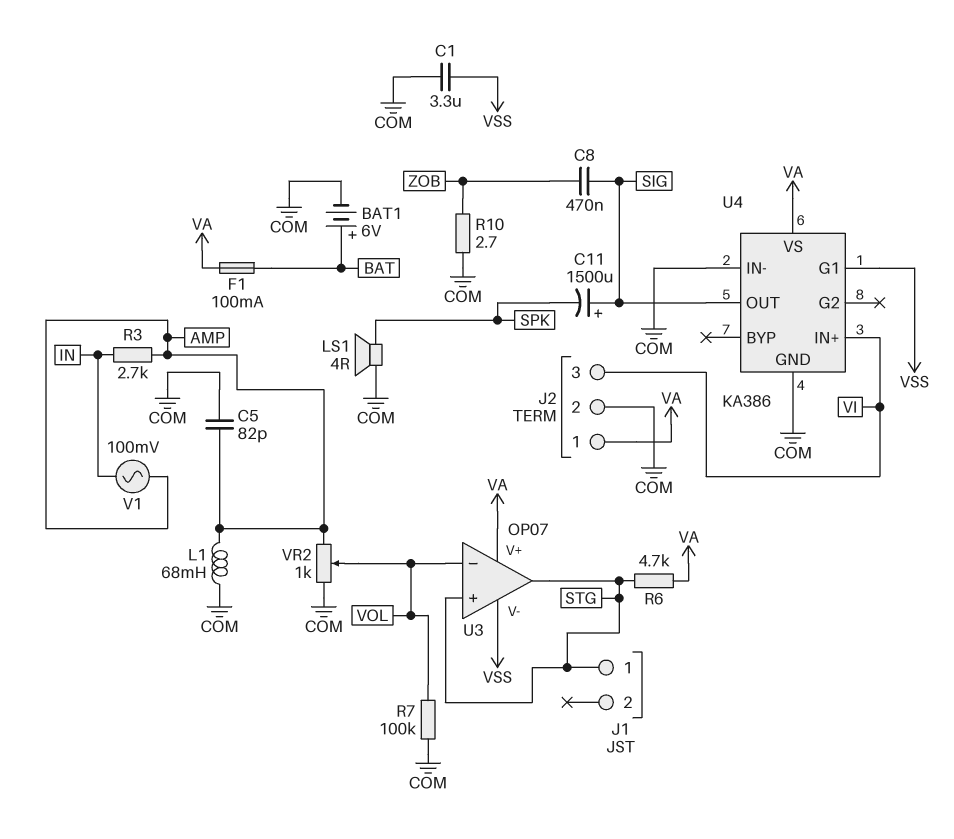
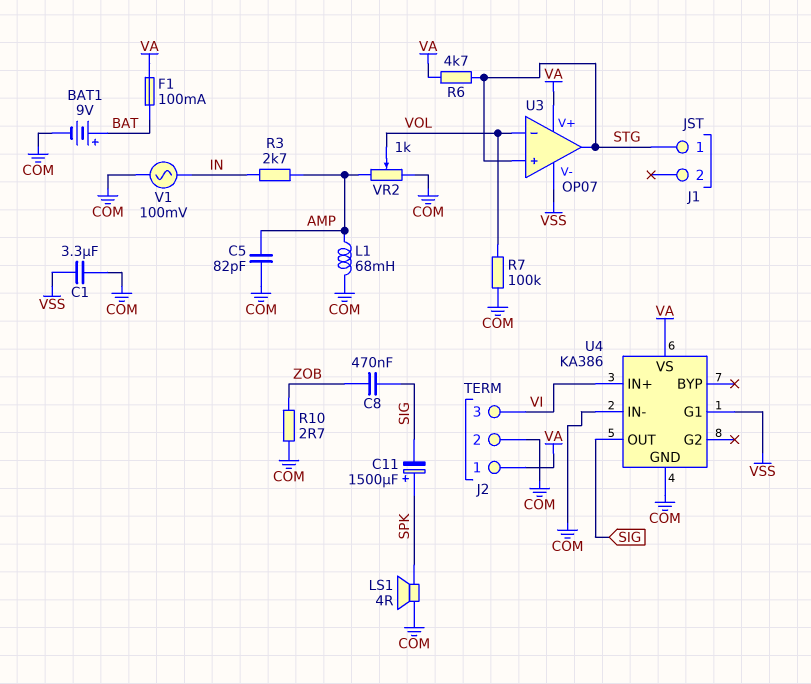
BAT1: 6V (plus BAT, minus COM) -> 9V (plus BAT, minus COM)
C11: 1500uF (plus SIG, minus SPK) -> 1500uF (plus SPK, minus SIG)
V1: AC 100mV (AMP, IN) -> AC 100mV (COM, IN)

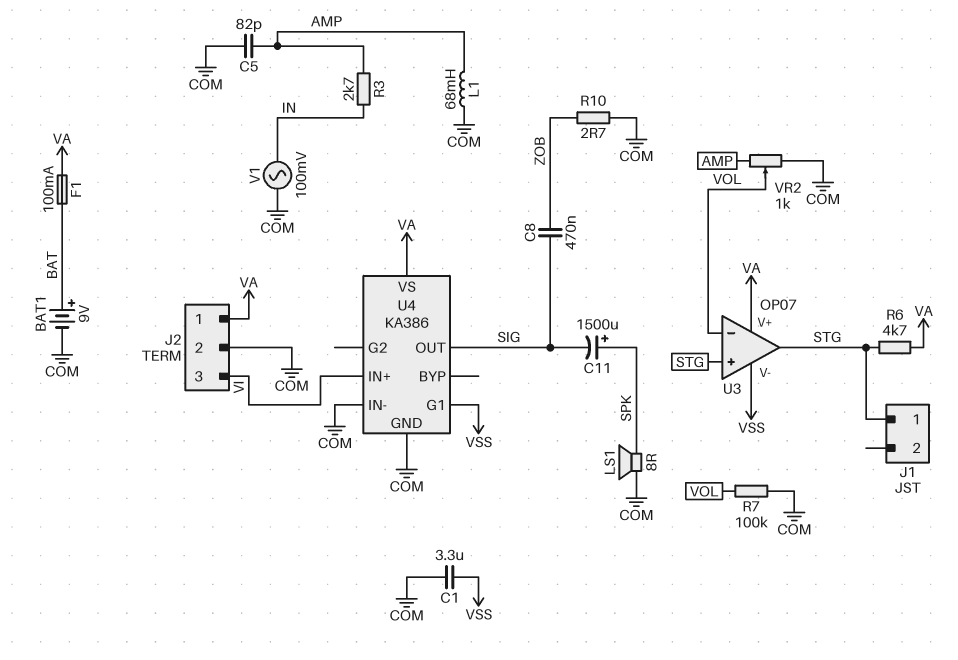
LS1: speaker 4R (COM, SPK) -> speaker 8R (COM, SPK)

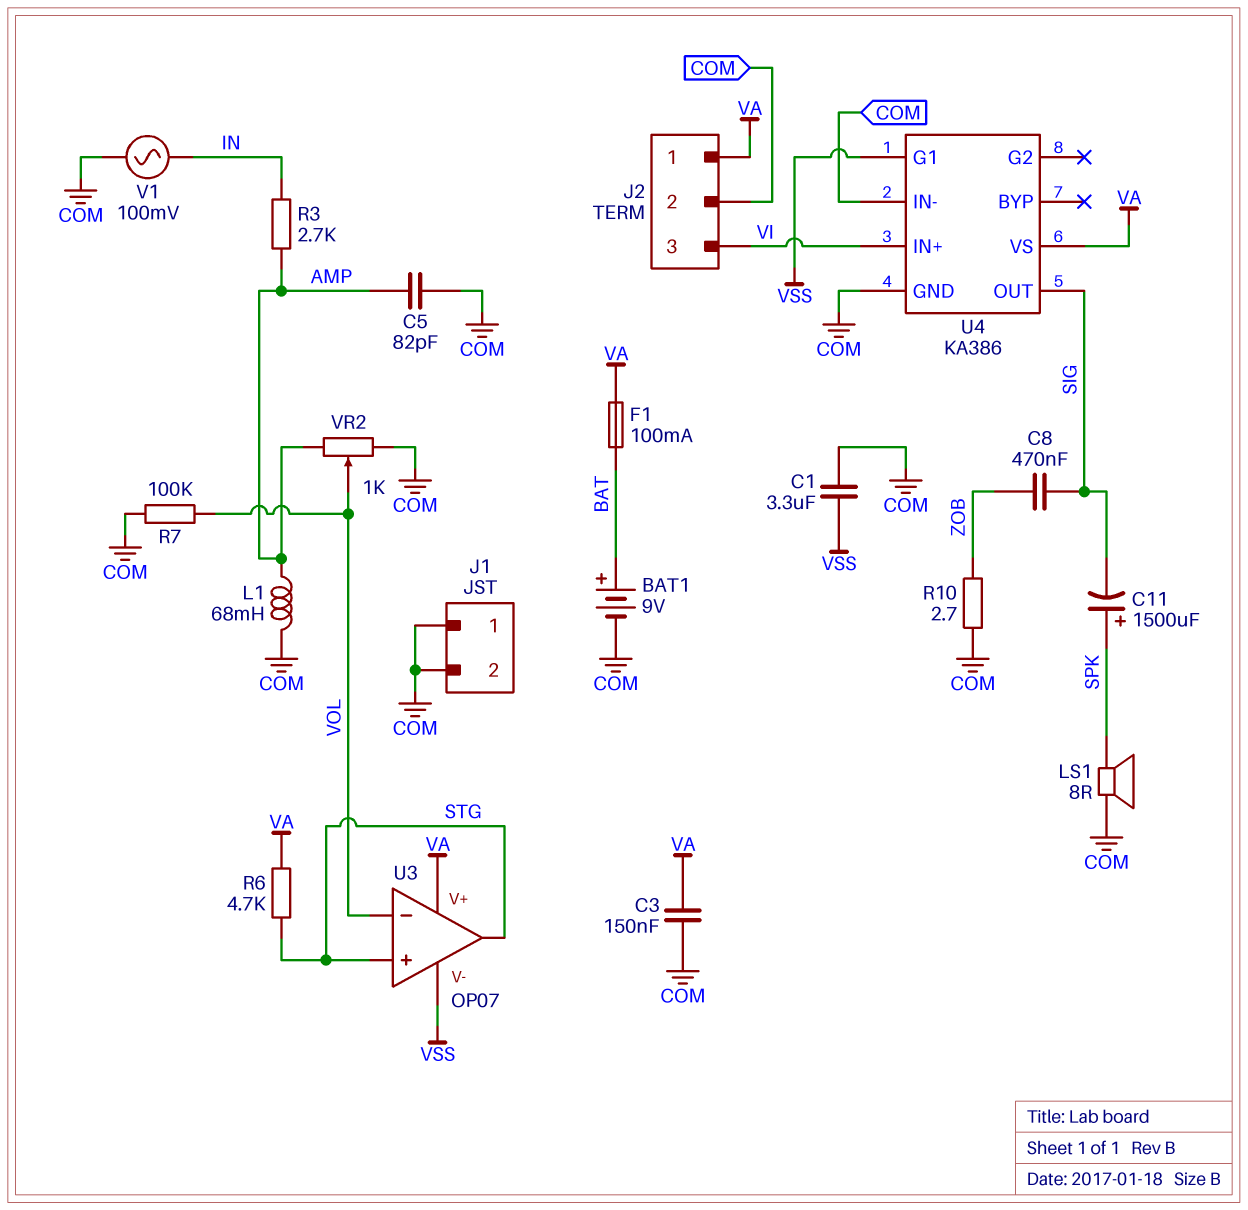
C3: none -> 150nF (COM, VA)
J1 pin 1: STG -> COM
J1 pin 2: none -> COM

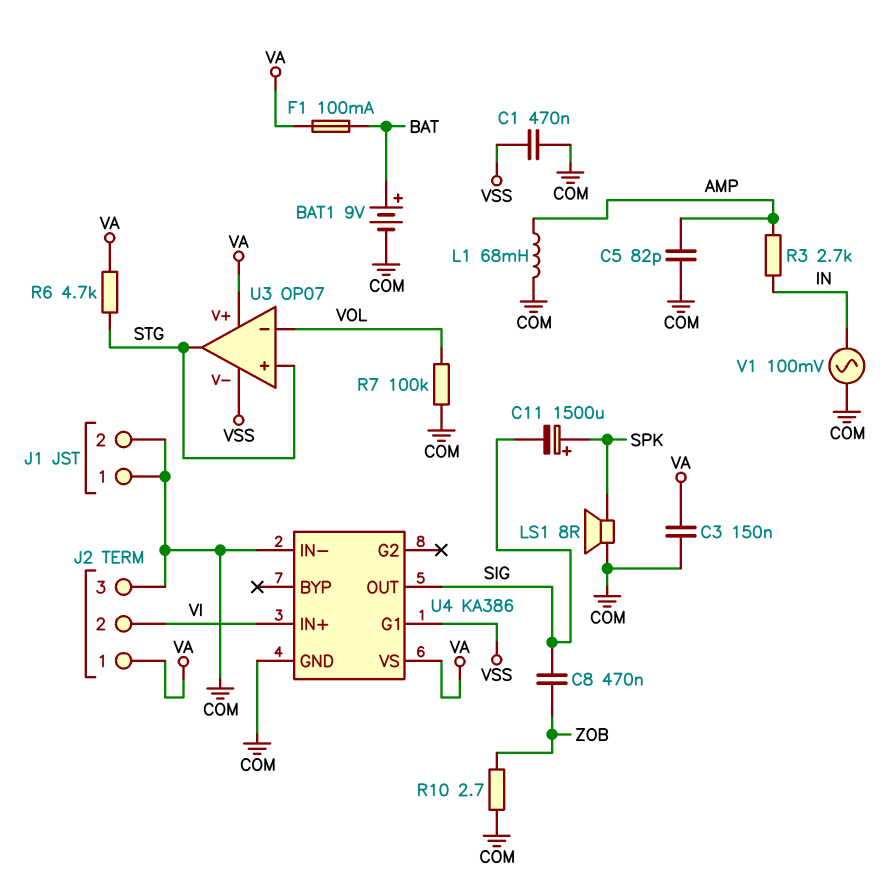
C1: 3.3uF (COM, VSS) -> 470nF (COM, VSS)
J2 pin 2: COM -> VI
J2 pin 3: VI -> COM
VR2: 1k (AMP, COM, wiper VOL) -> none

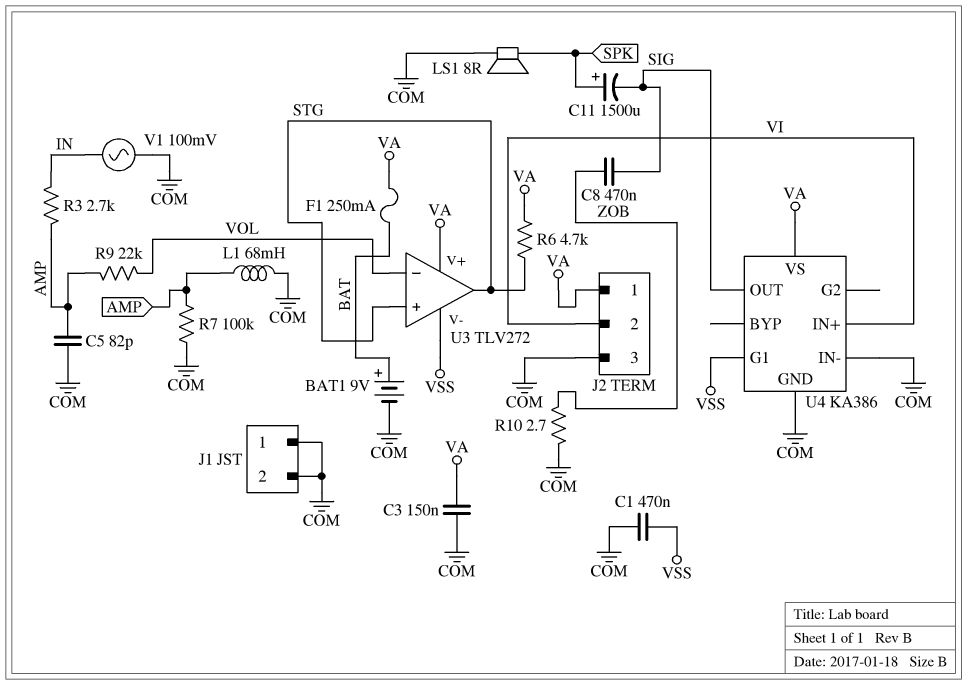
F1: 100mA (BAT, VA) -> 250mA (BAT, VA)
R7: 100k (COM, VOL) -> 100k (AMP, COM)
R9: none -> 22k (AMP, VOL)
U3: OP07 -> TLV272

